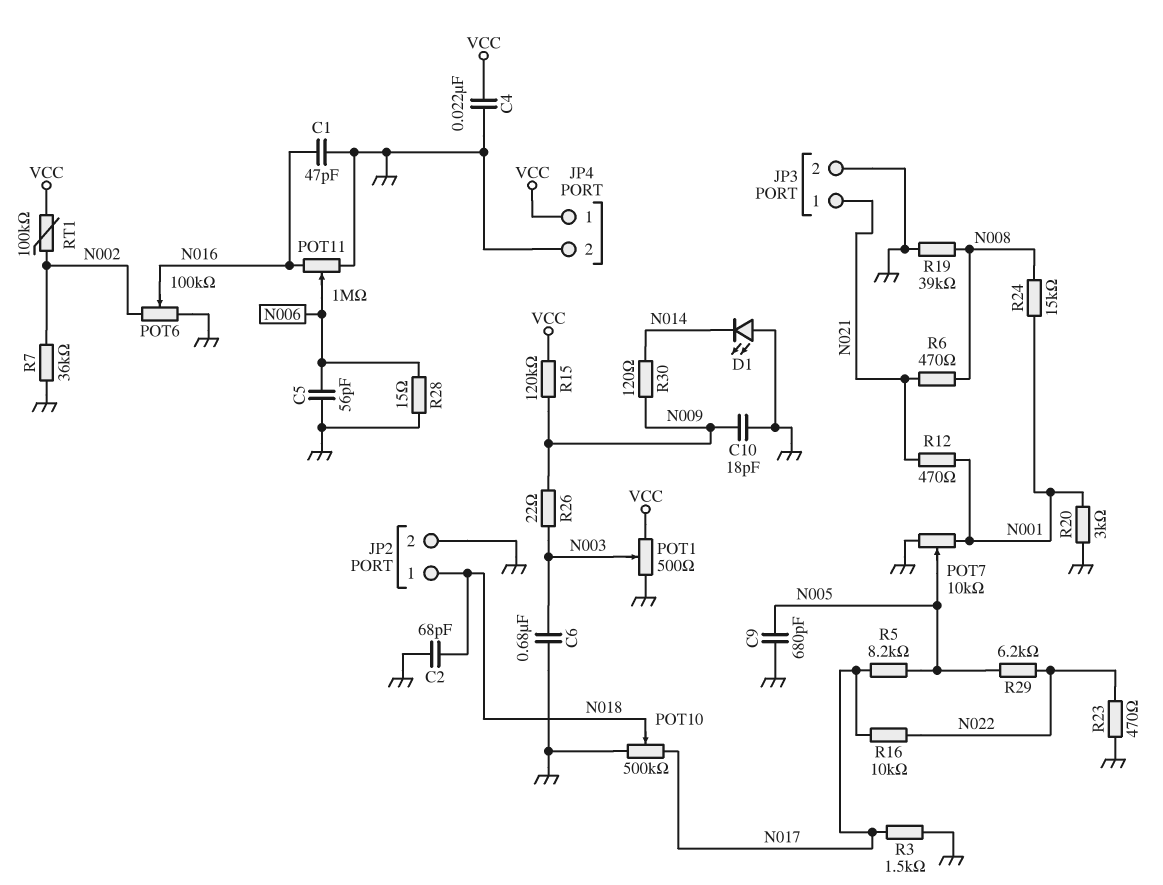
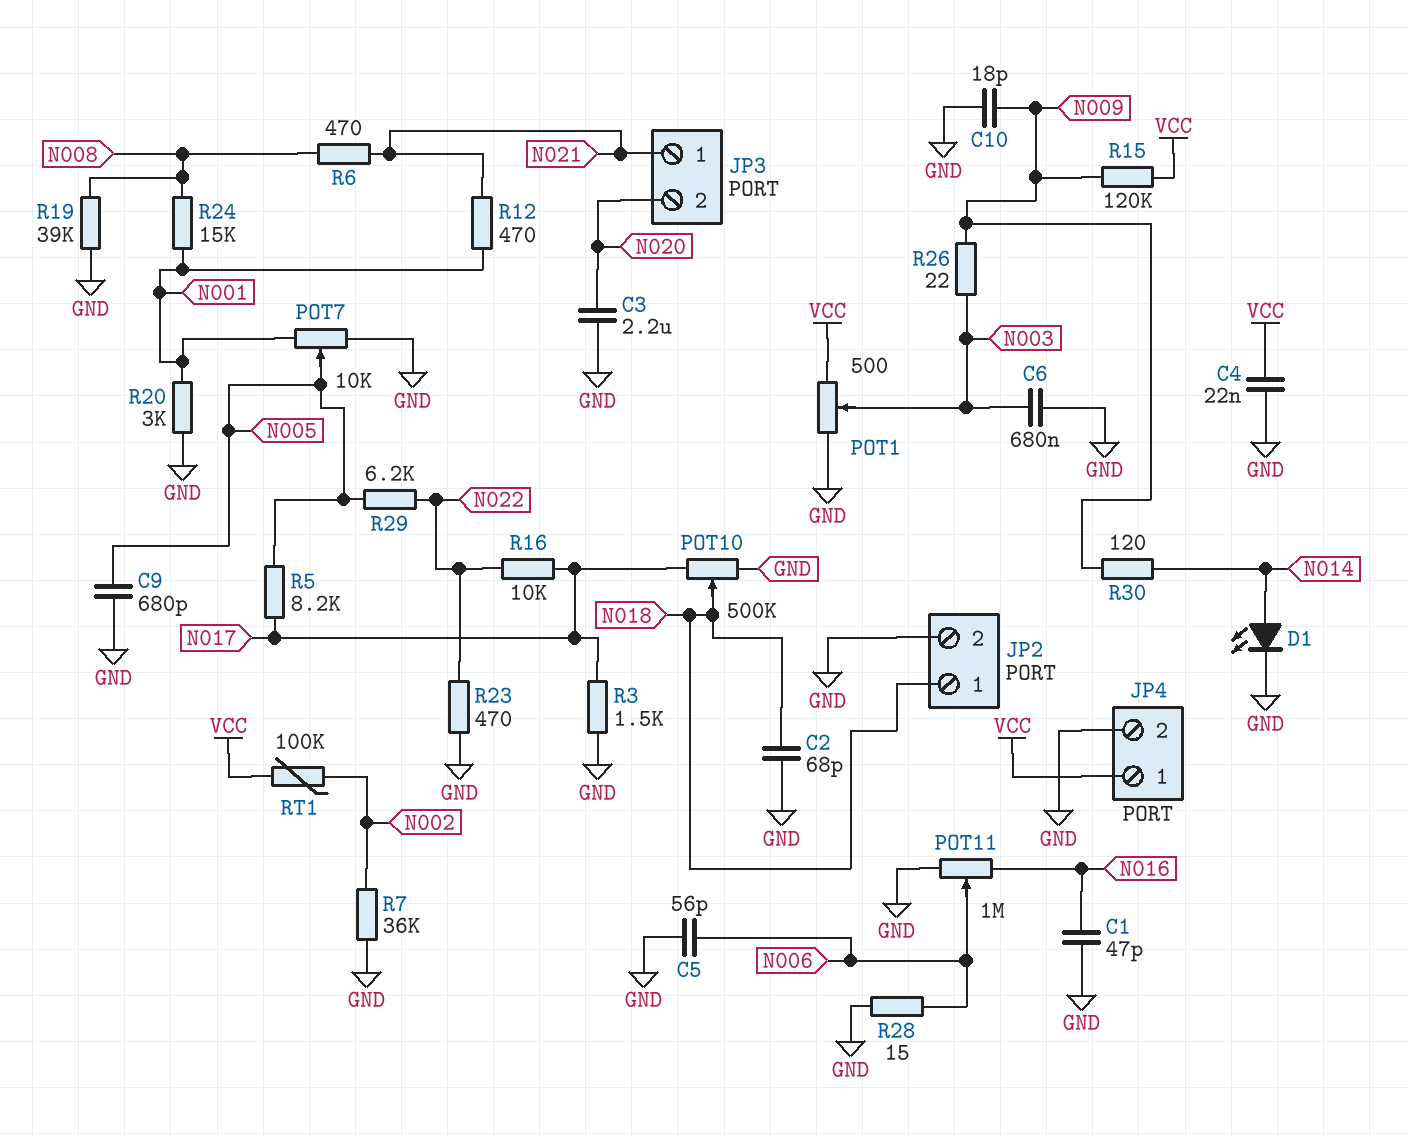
C3: none -> 2.2uF (GND, N020)
D1: LED (A GND, K N014) -> LED (A N014, K GND)
JP3 pin 2: GND -> N020
POT6: 100k (GND, N002, wiper N016) -> none

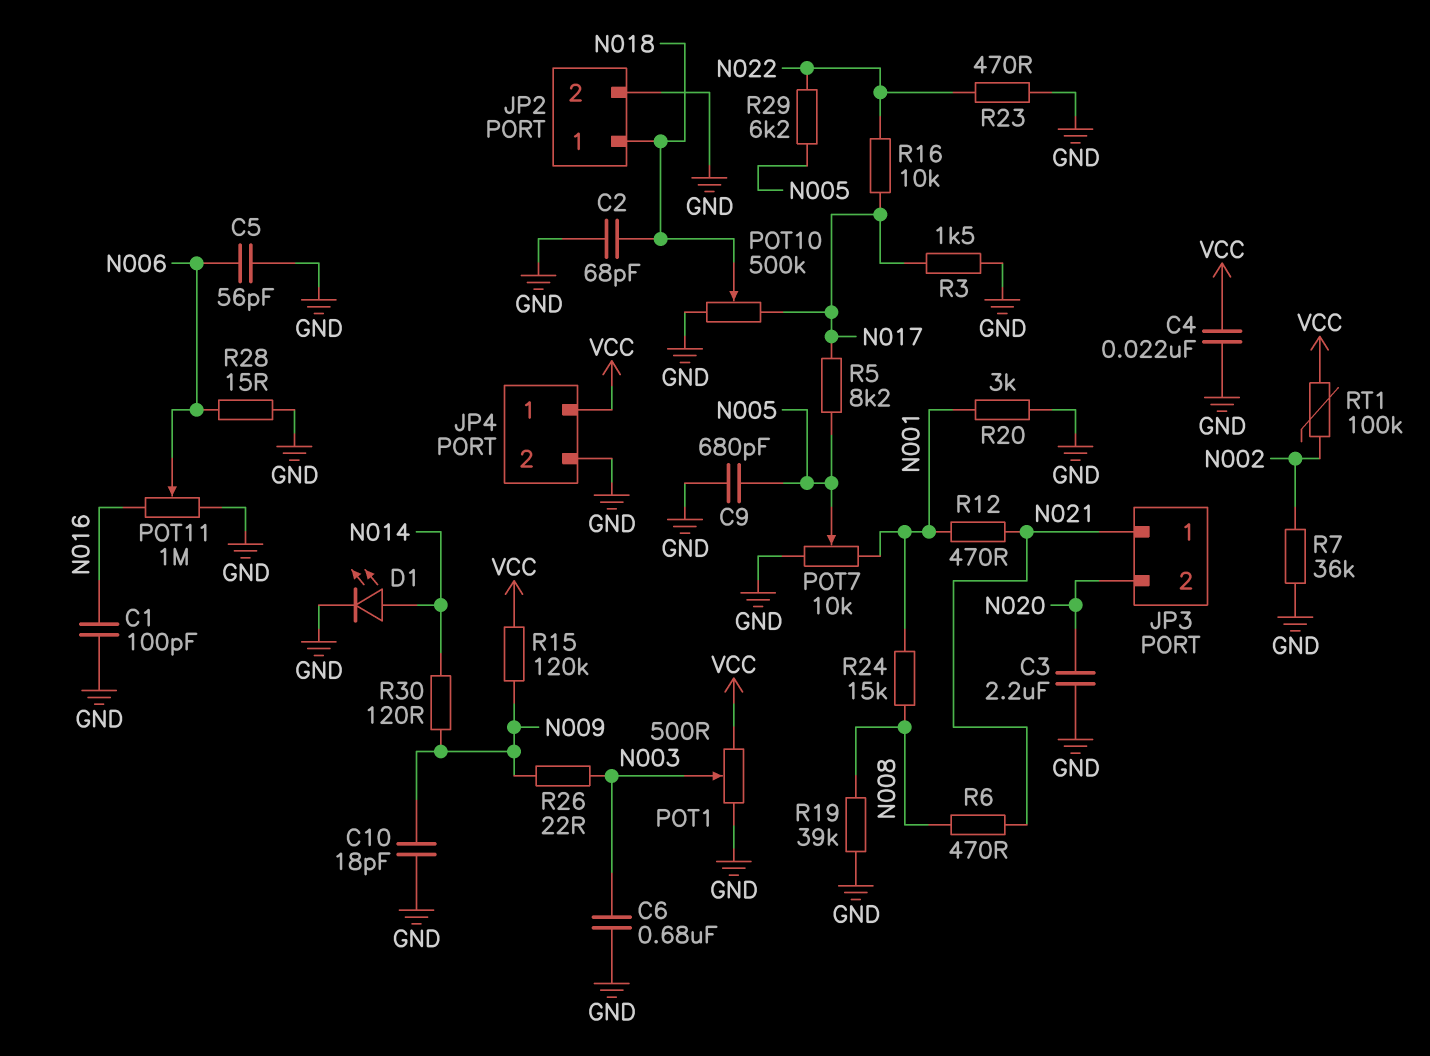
C1: 47pF (GND, N016) -> 100pF (GND, N016)

